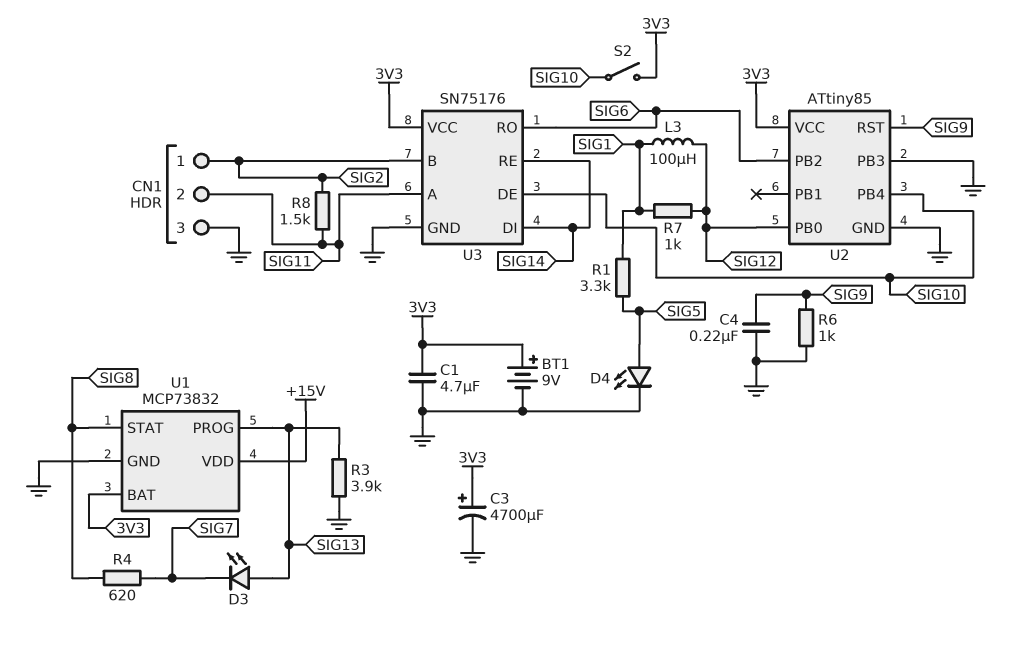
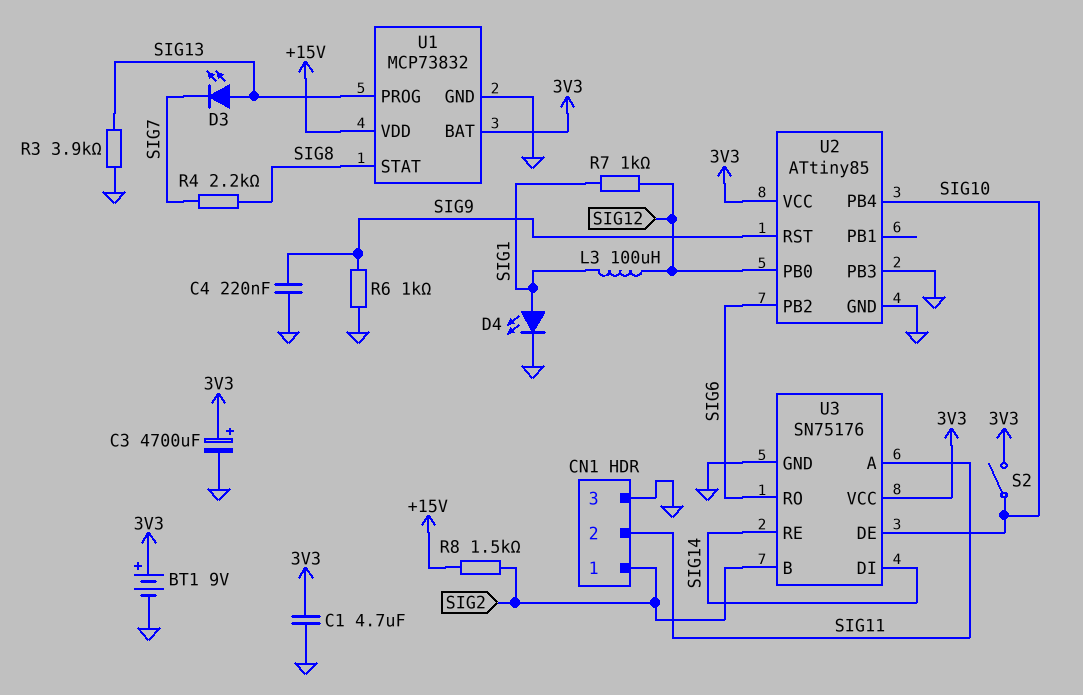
D4: LED (A SIG5, K GND) -> LED (A SIG1, K GND)
R1: 3.3k (SIG1, SIG5) -> none
R4: 620 (SIG7, SIG8) -> 2.2k (SIG7, SIG8)
R8: 1.5k (SIG2, SIG11) -> 1.5k (+15V, SIG2)

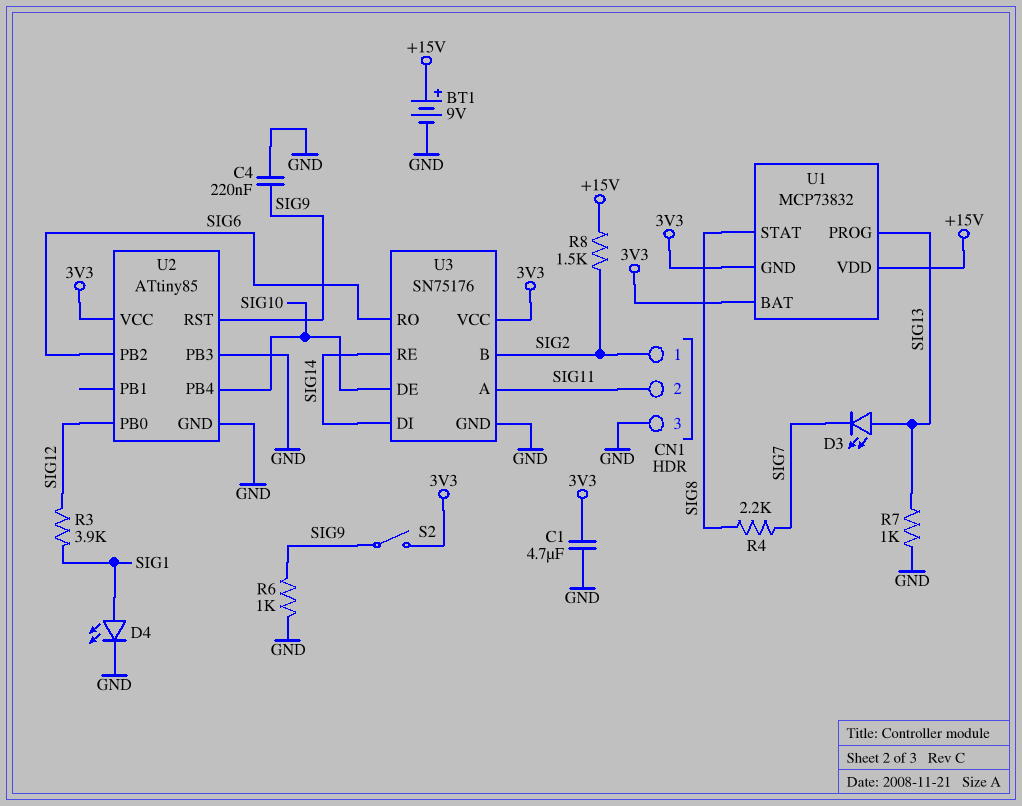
BT1: 9V (plus 3V3, minus GND) -> 9V (plus +15V, minus GND)
C3: 4700uF (plus 3V3, minus GND) -> none
L3: 100uH (SIG1, SIG12) -> none
R3: 3.9k (GND, SIG13) -> 3.9k (SIG1, SIG12)
R7: 1k (SIG1, SIG12) -> 1k (GND, SIG13)
S2: switch (3V3, SIG10) -> switch (3V3, SIG9)
U1 pin GND: GND -> 3V3

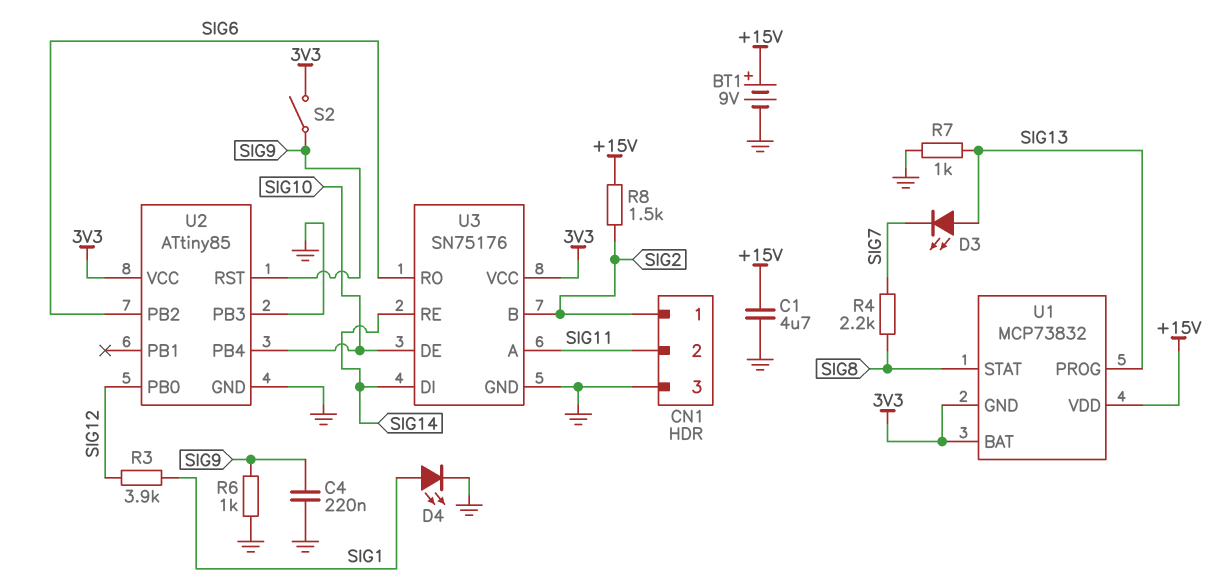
C1: 4.7uF (3V3, GND) -> 4.7uF (+15V, GND)

